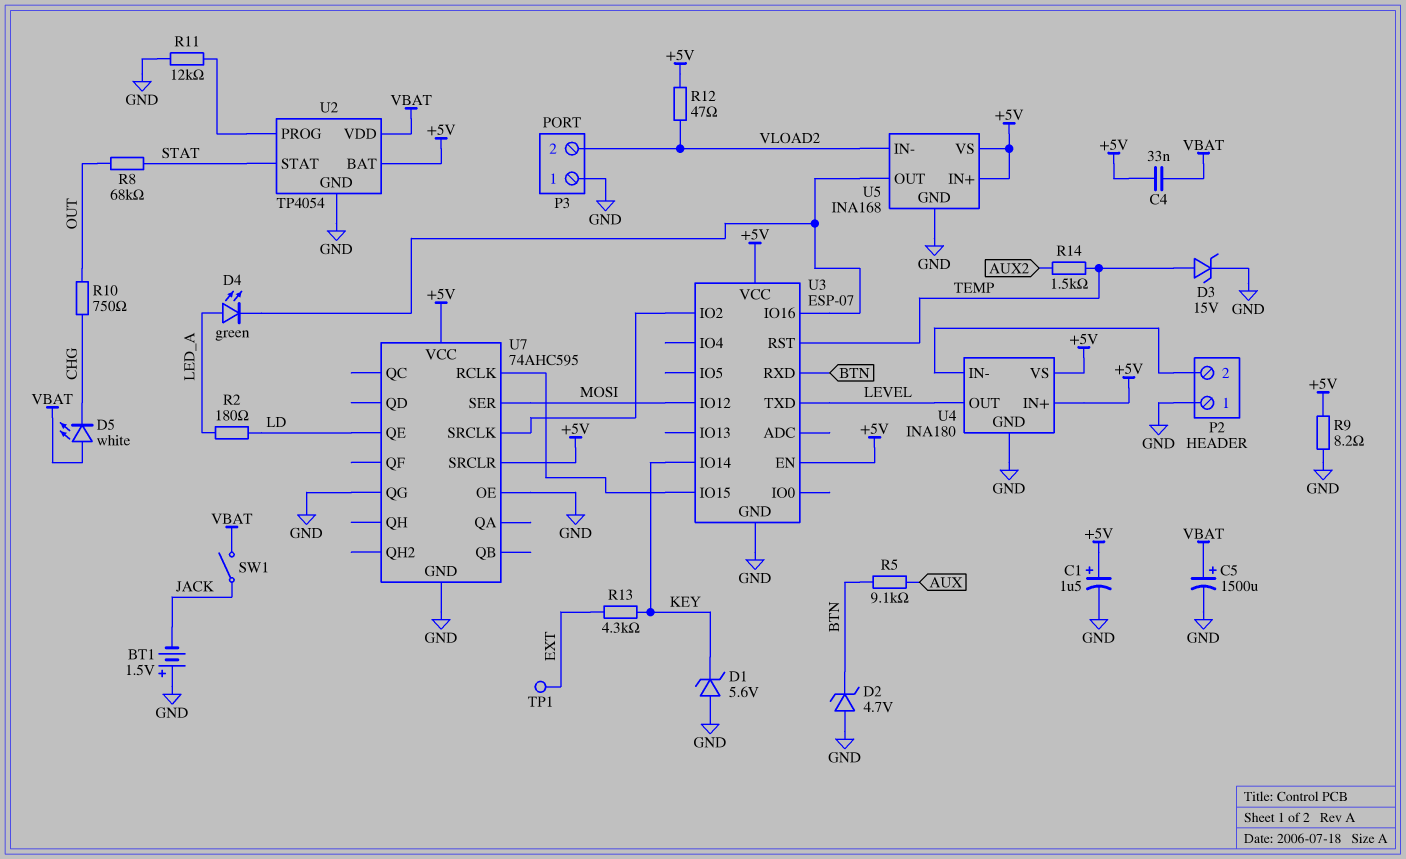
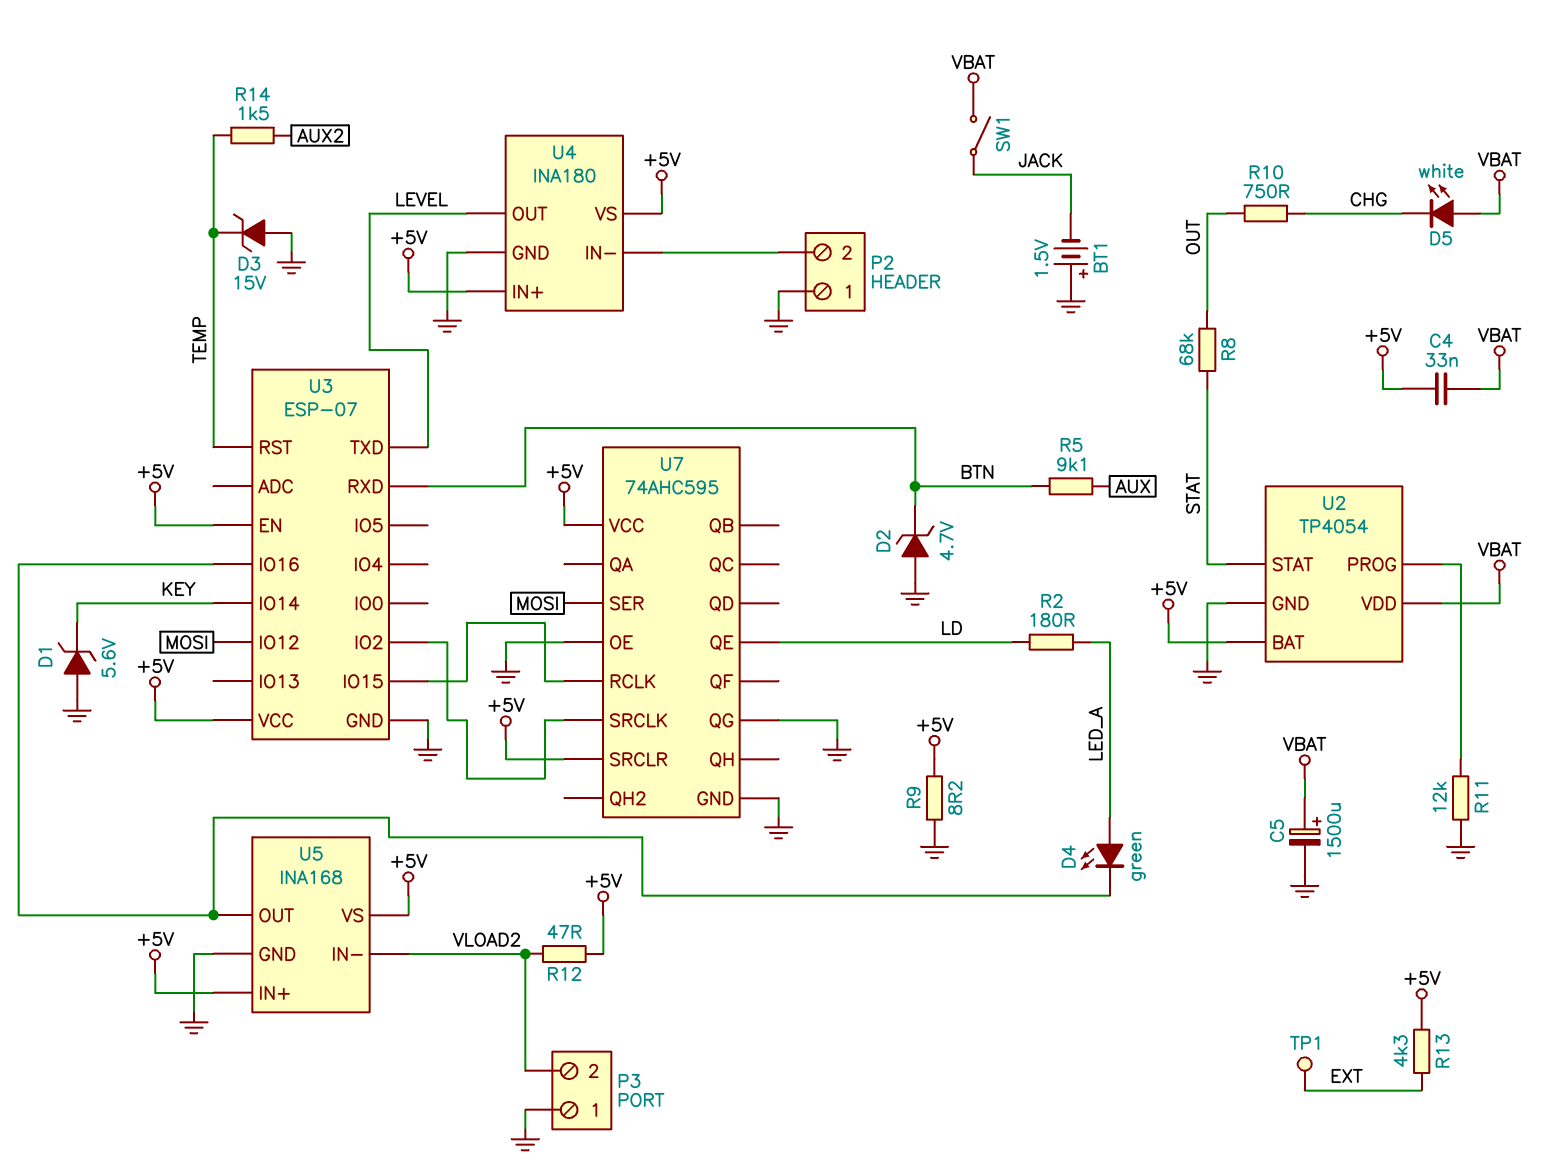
C1: 1.5uF (plus +5V, minus GND) -> none
D3: zener 15V (A TEMP, K GND) -> zener 15V (A GND, K TEMP)
R13: 4.3k (EXT, KEY) -> 4.3k (+5V, EXT)

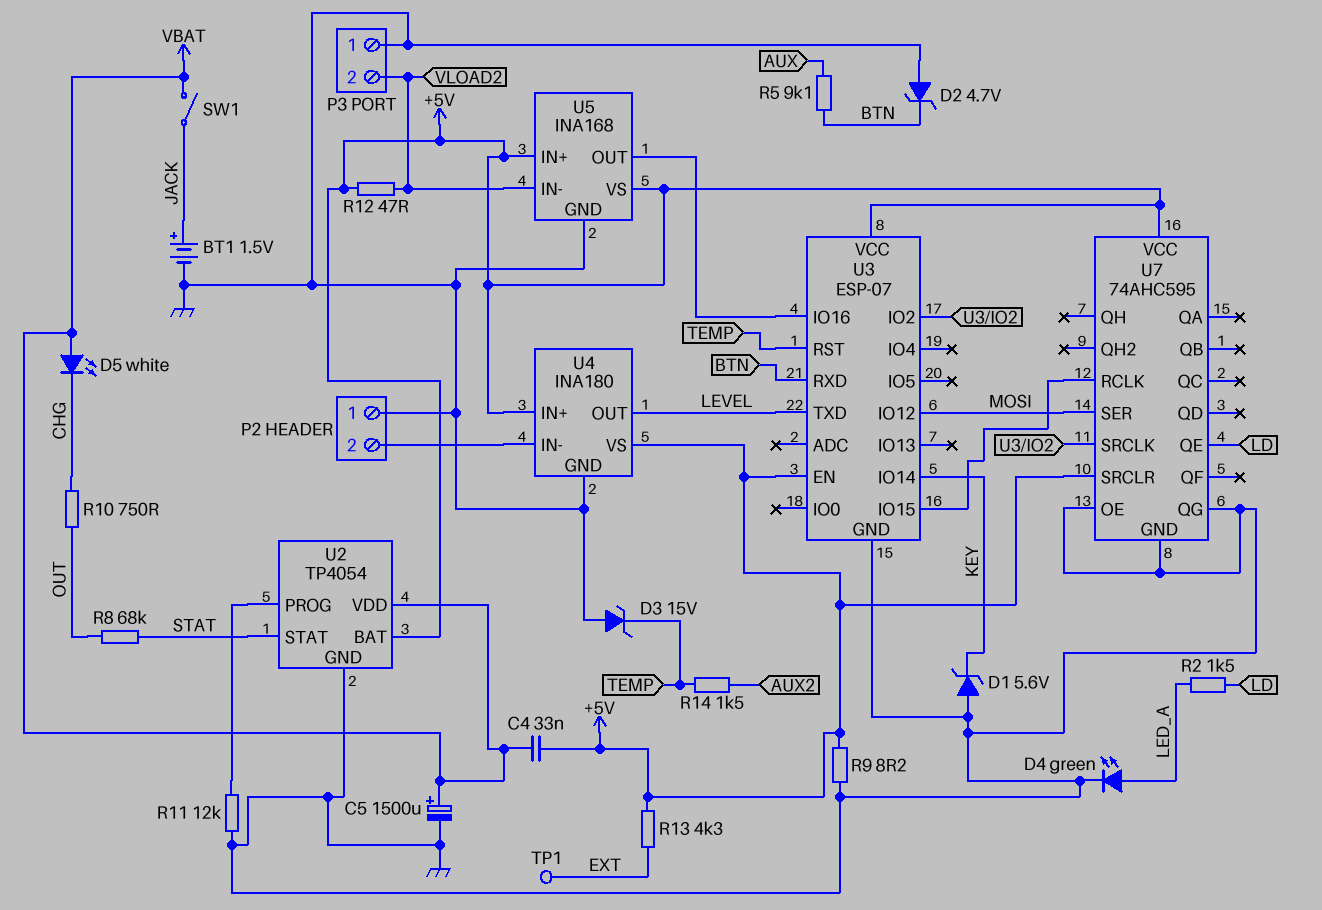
BT1: 1.5V (plus GND, minus JACK) -> 1.5V (plus JACK, minus GND)
D4: LED green (A LED_A, K U3/IO16) -> LED green (A LED_A, K GND)
R2: 180 (LD, LED_A) -> 1.5k (LD, LED_A)

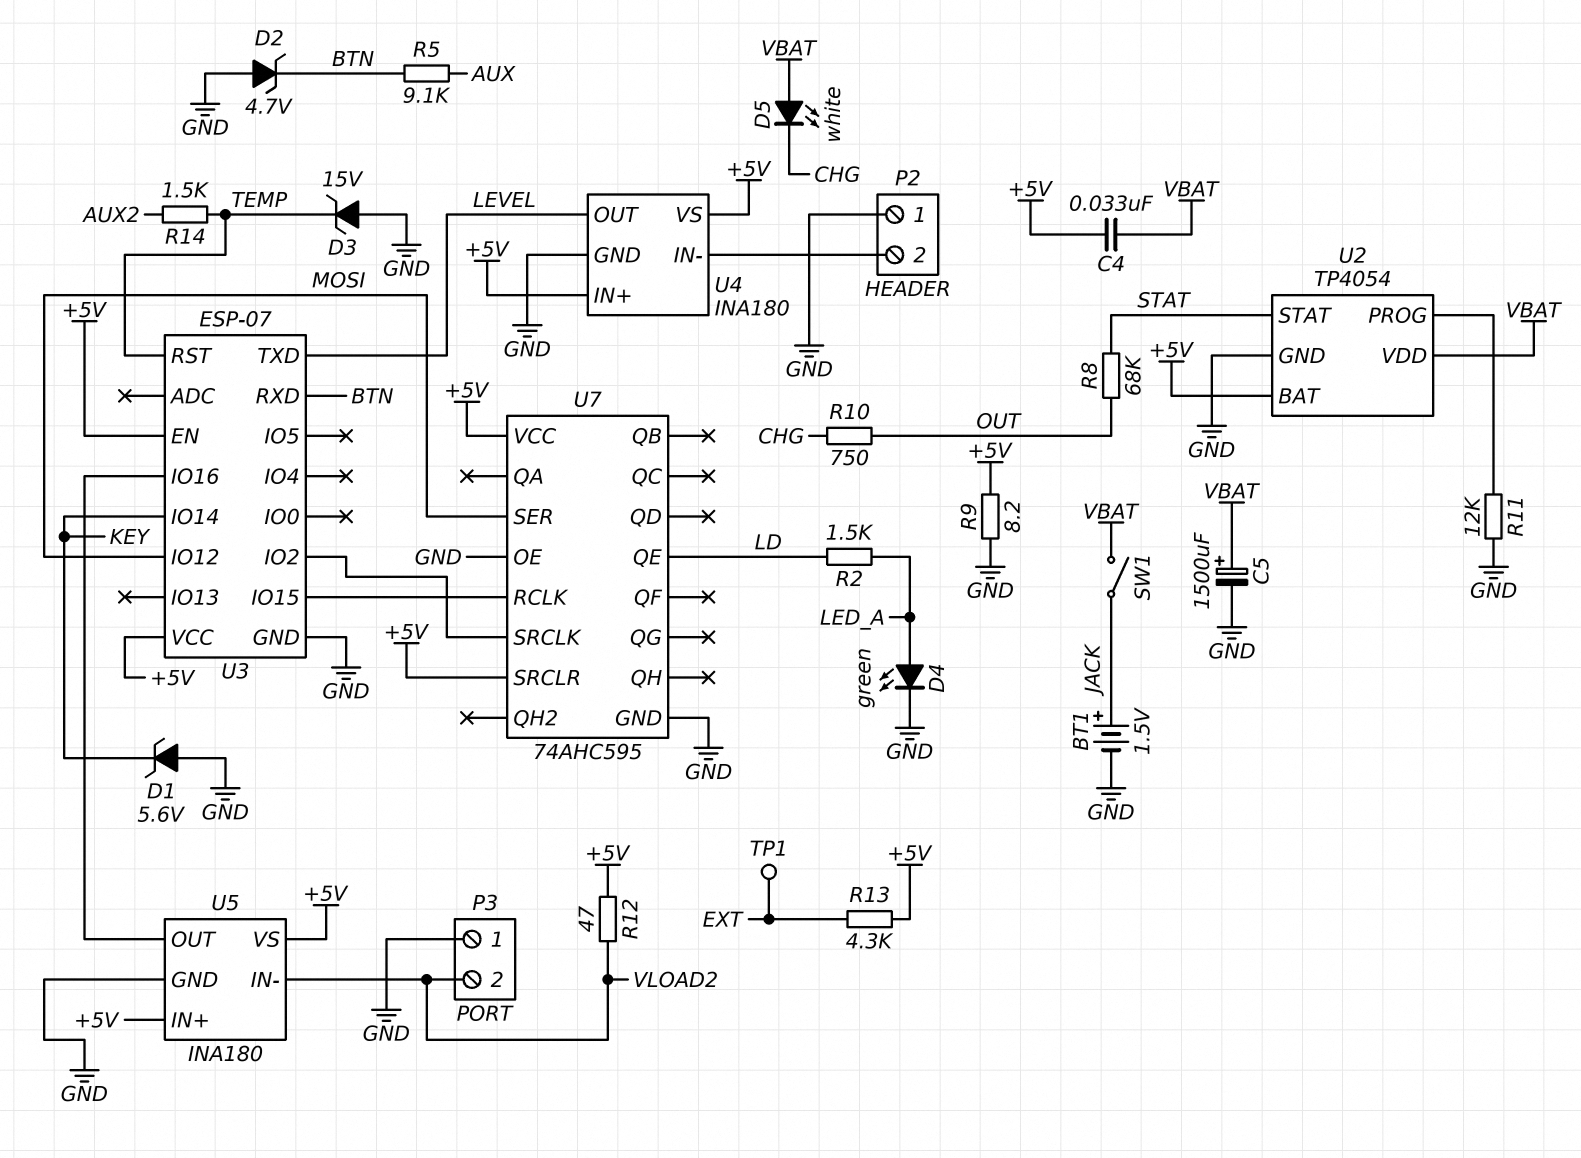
U5: INA168 -> INA180
U7 pin QG: GND -> none

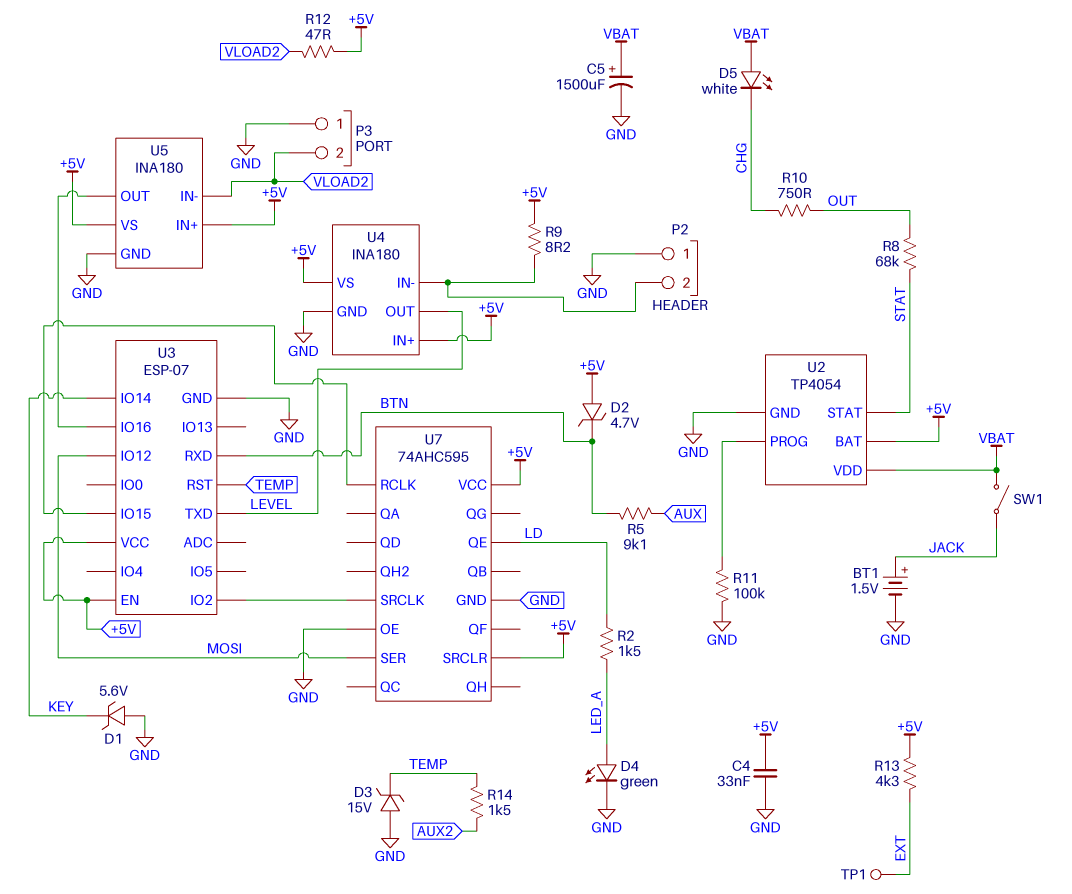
C4: 33nF (+5V, VBAT) -> 33nF (+5V, GND)
D2: zener 4.7V (A GND, K BTN) -> zener 4.7V (A +5V, K BTN)
R9: 8.2 (+5V, GND) -> 8.2 (+5V, P2/2)
R11: 12k (GND, U2/PROG) -> 100k (GND, U2/PROG)

